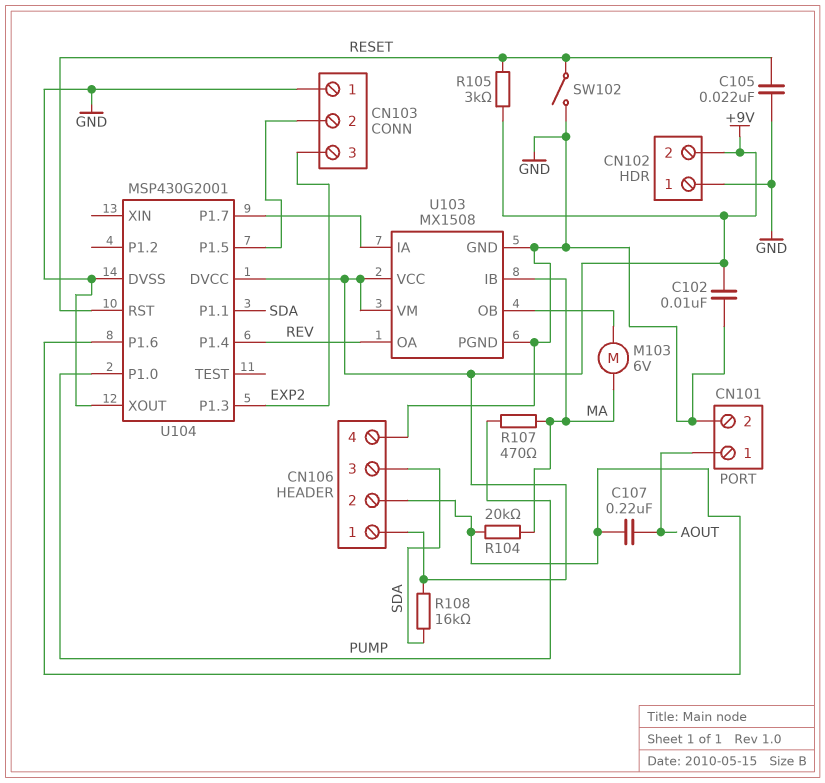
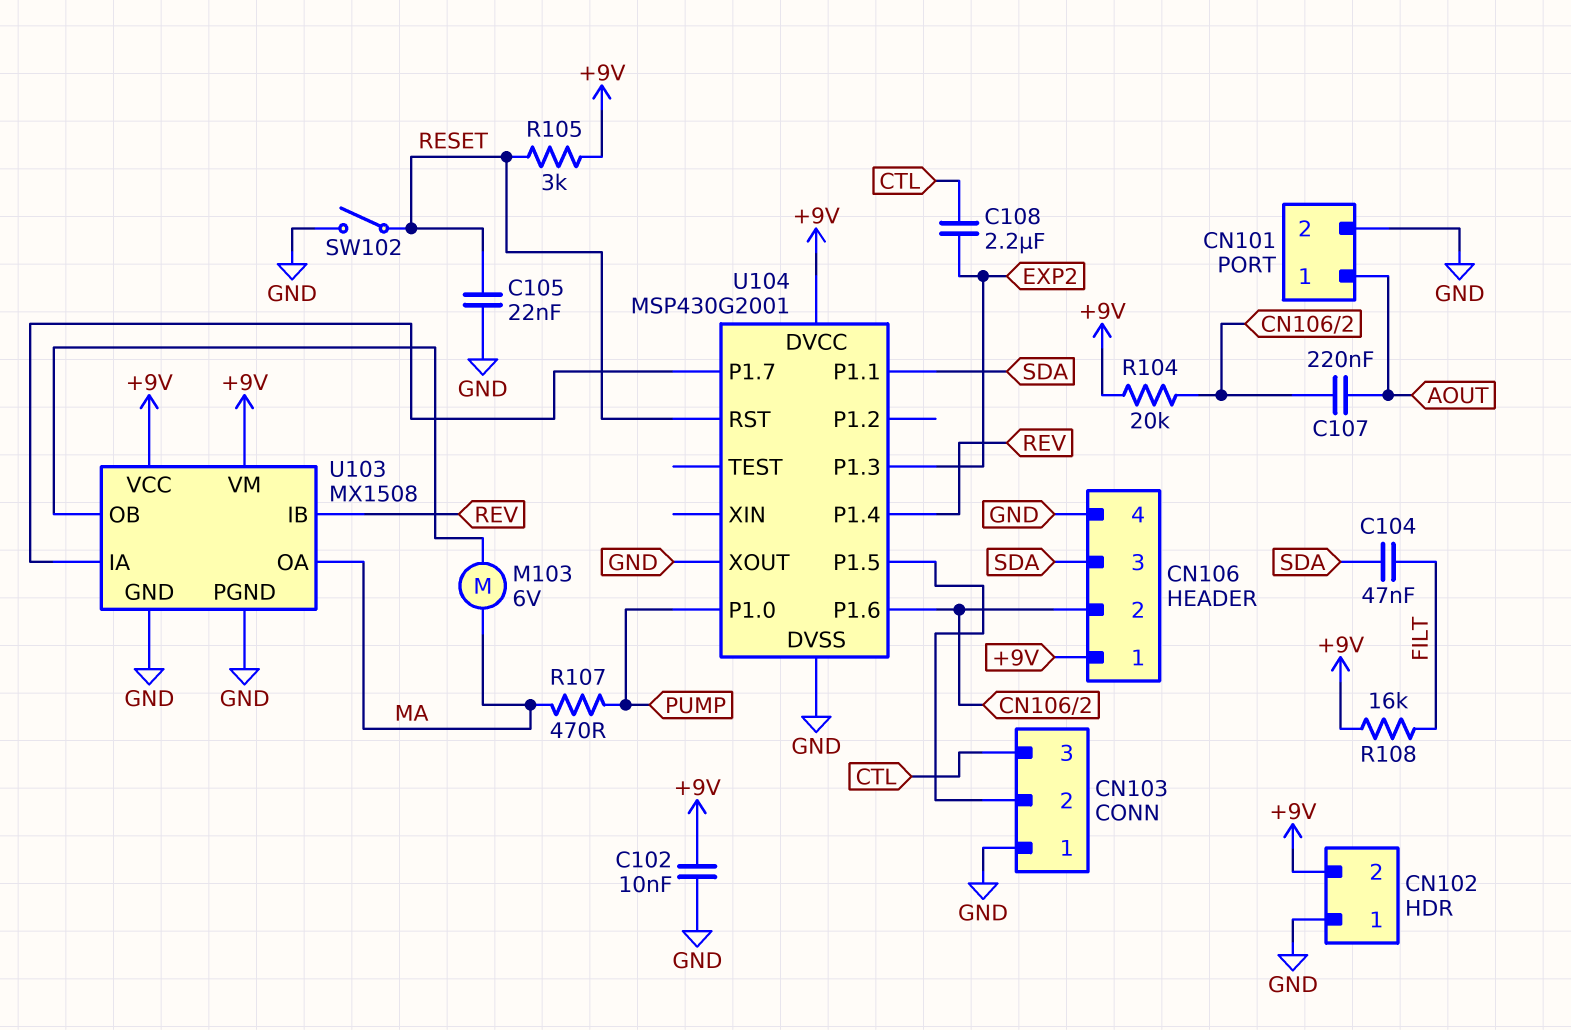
C104: none -> 47nF (FILT, SDA)
C108: none -> 2.2uF (CTL, EXP2)
CN103 pin 3: EXP2 -> CTL
R104: 20k (CN106/2, MA) -> 20k (+9V, CN106/2)
R108: 16k (+9V, SDA) -> 16k (+9V, FILT)
U103 pin IB: MA -> REV
U103 pin OA: REV -> MA

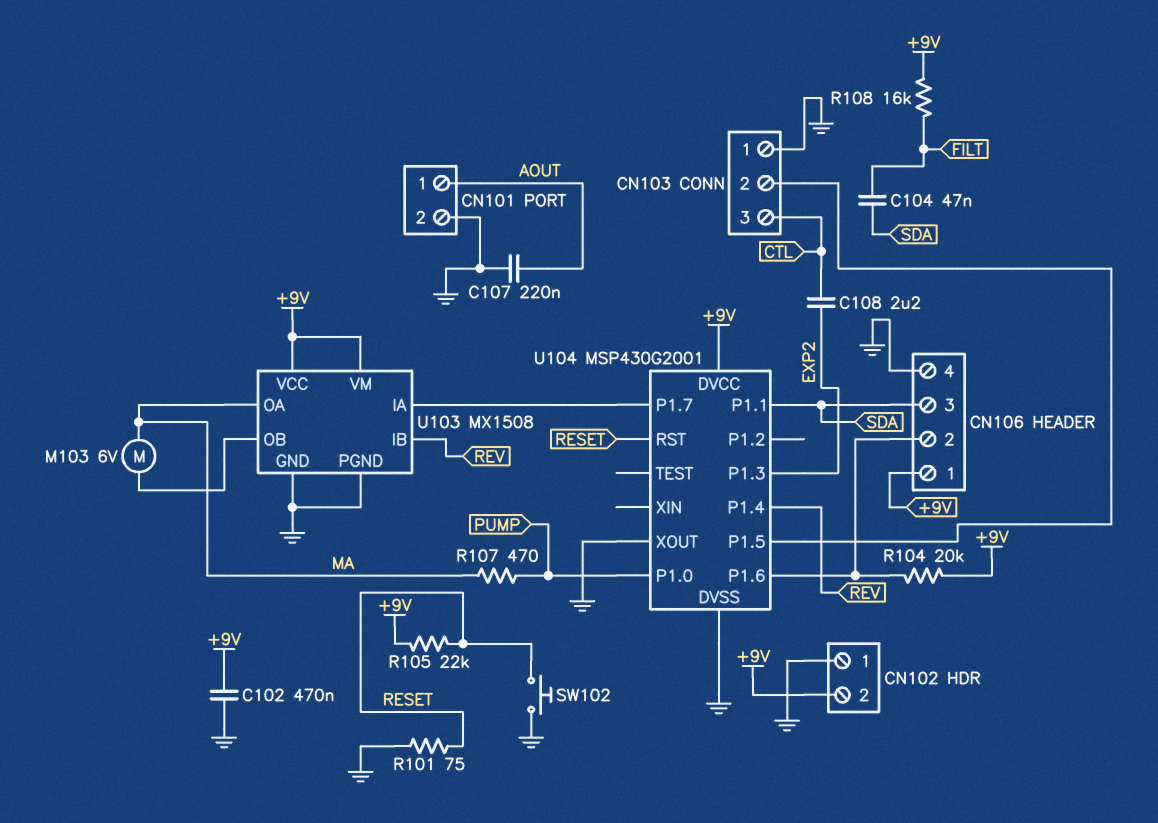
C102: 10nF (+9V, GND) -> 470nF (+9V, GND)
C105: 22nF (GND, RESET) -> none
C107: 220nF (AOUT, CN106/2) -> 220nF (AOUT, GND)
R101: none -> 75 (GND, RESET)
R105: 3k (+9V, RESET) -> 22k (+9V, RESET)
SW102: switch (GND, RESET) -> button (GND, RESET)

